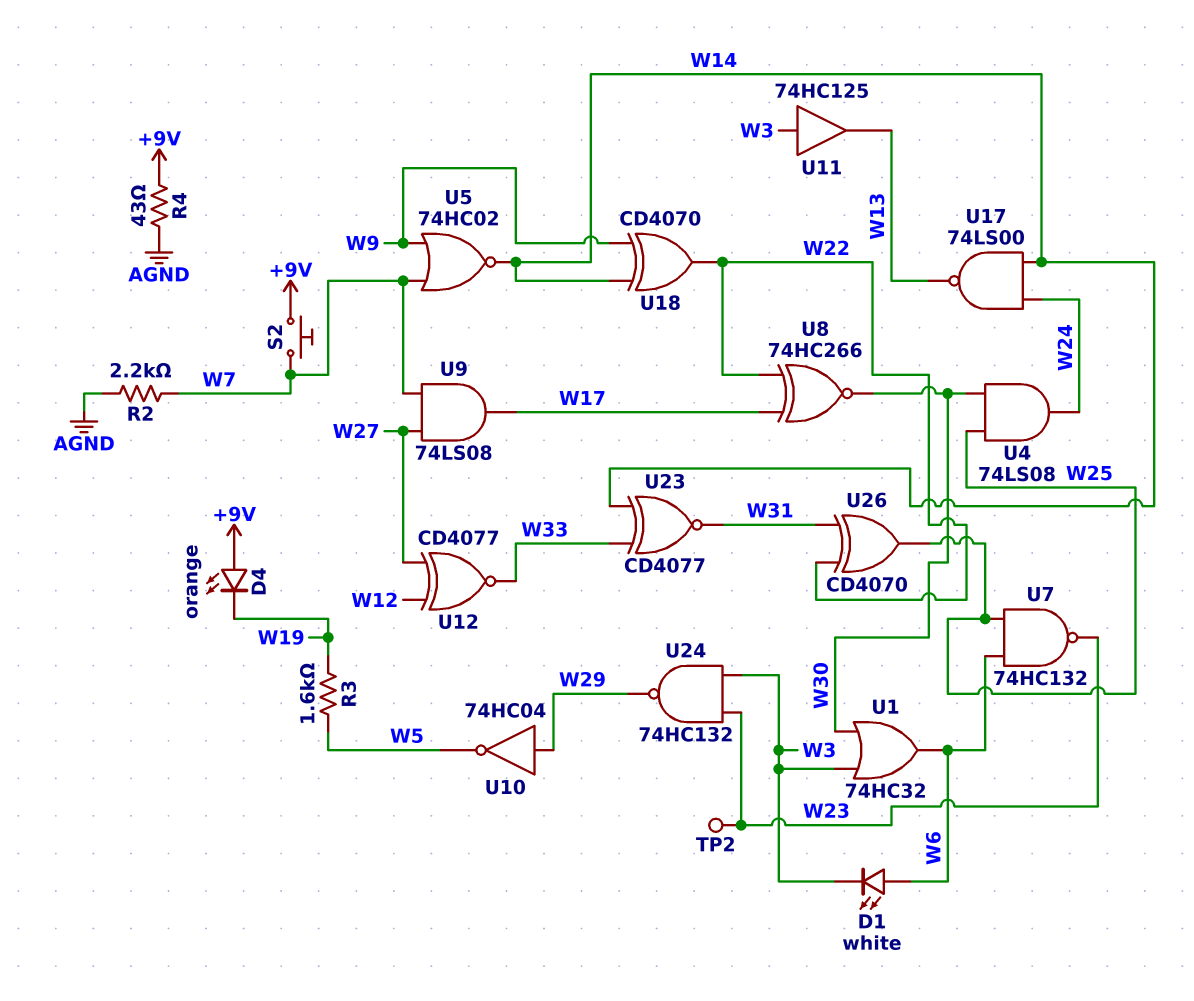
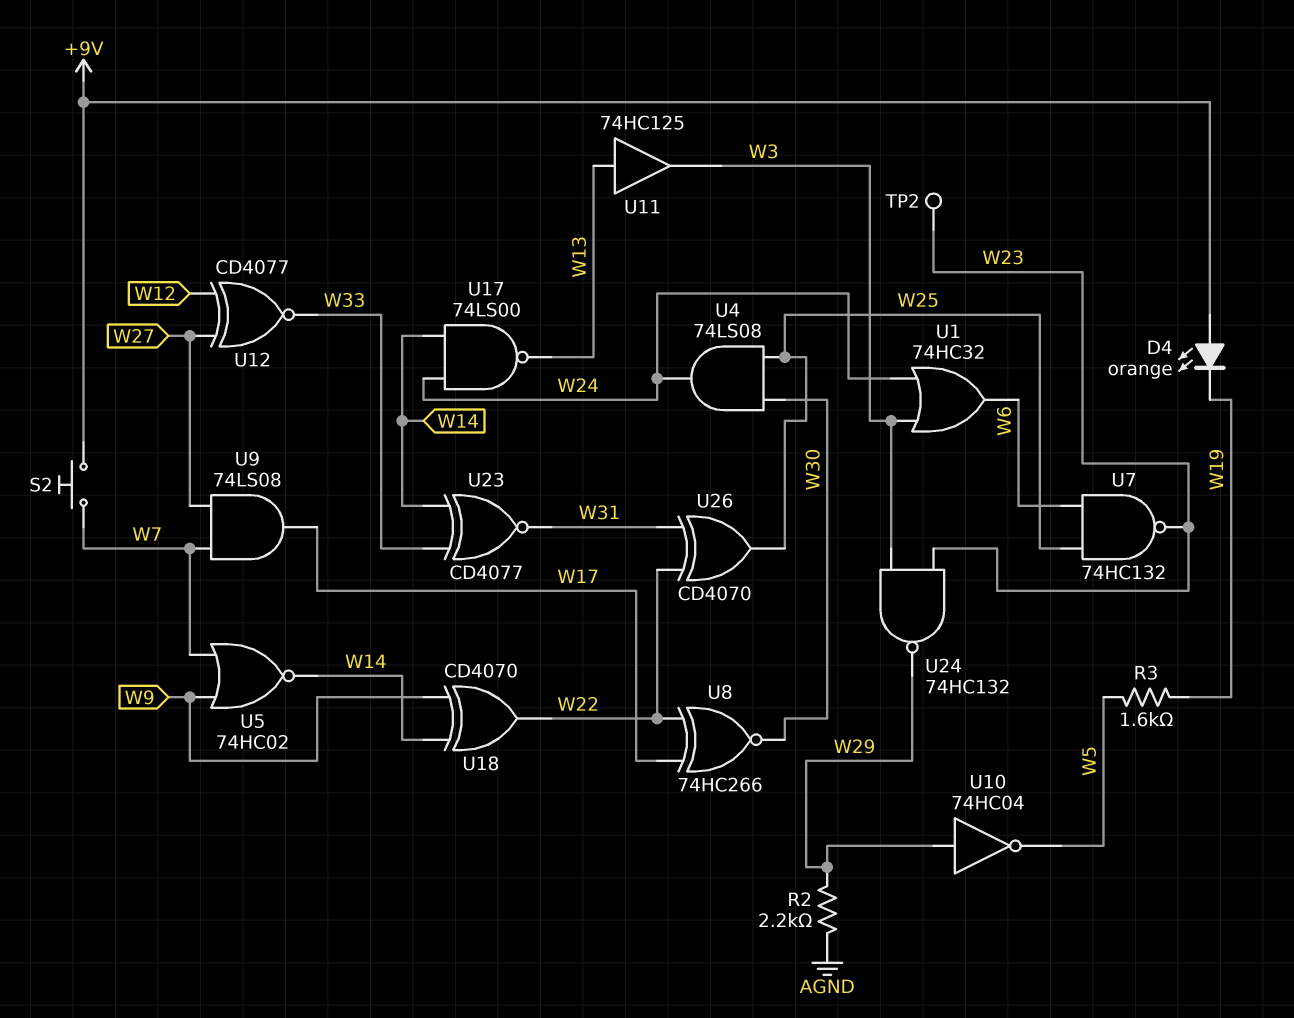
D1: LED white (A W6, K W3) -> none
R2: 2.2k (AGND, W7) -> 2.2k (AGND, W29)
R4: 43 (+9V, AGND) -> none
U1: OR 74HC32 (in W3, in W30, out W6) -> OR 74HC32 (in W3, in W24, out W6)
U11: buffer 74HC125 (in W3, out W13) -> buffer 74HC125 (in W13, out W3)

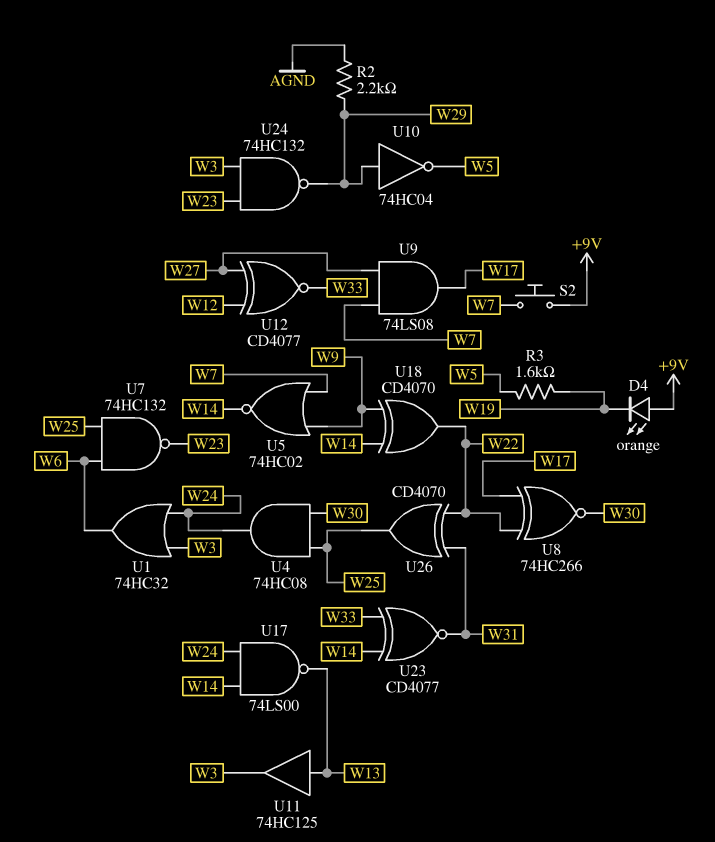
TP2: test point (W23) -> none
U4: AND 74LS08 (in W25, in W30, out W24) -> AND 74HC08 (in W25, in W30, out W24)

